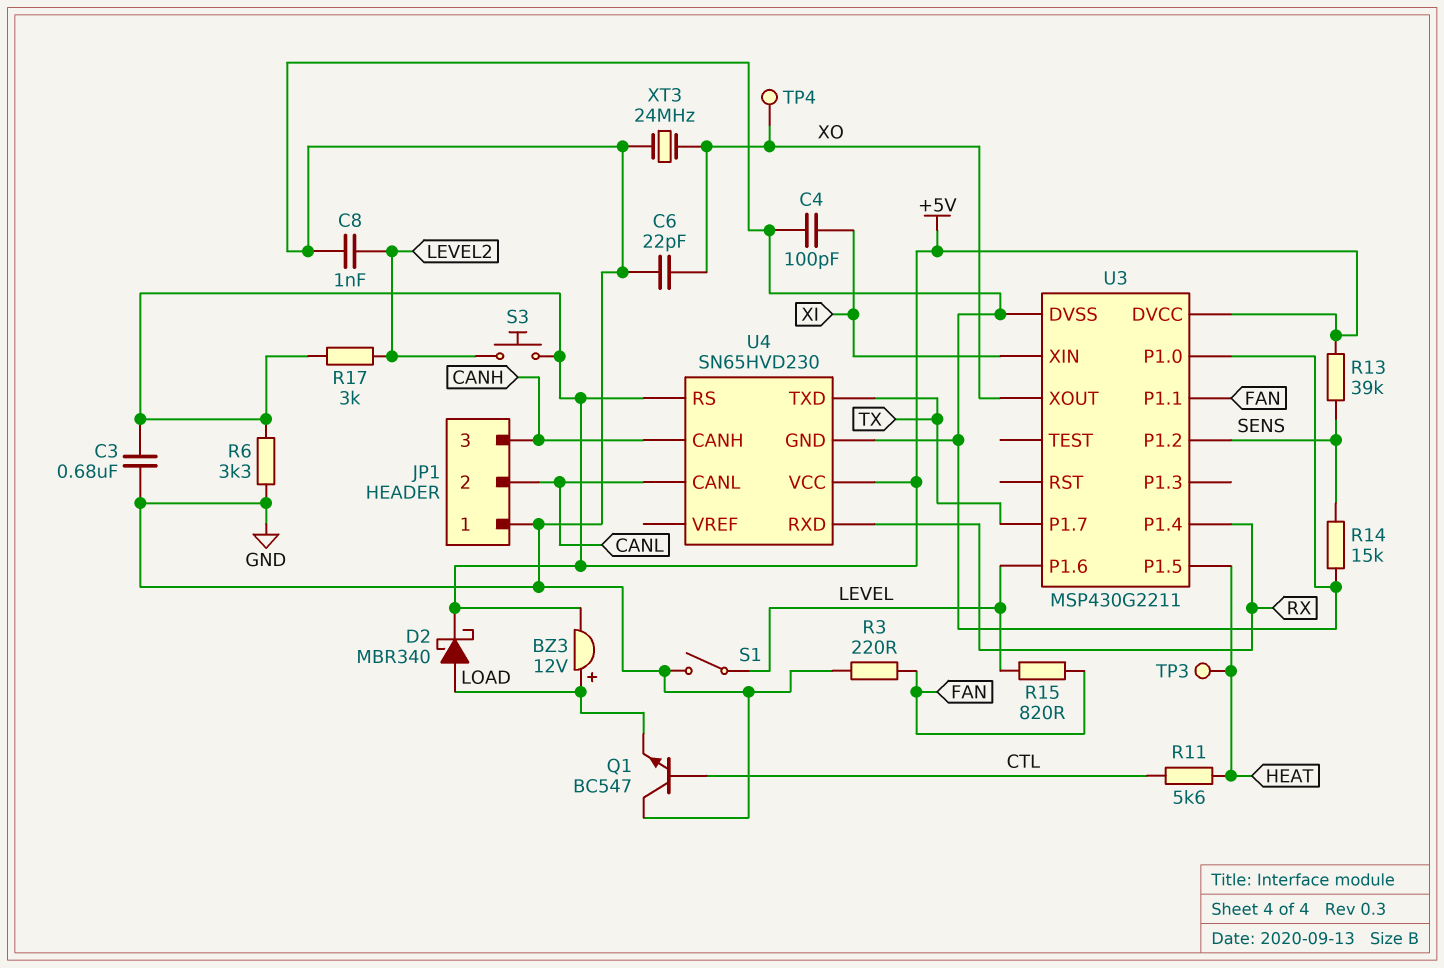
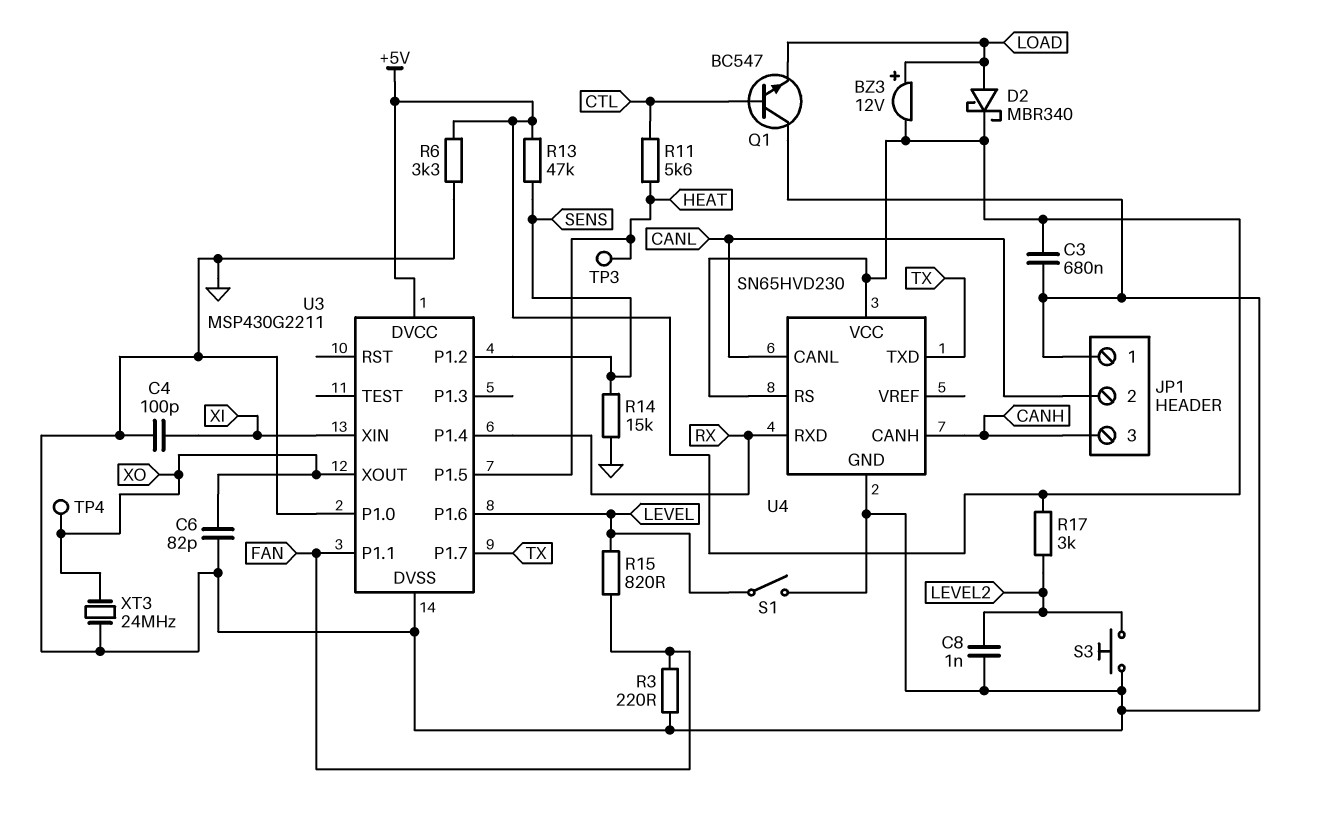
C6: 22pF (GND, XO) -> 82pF (GND, XO)
R13: 39k (+5V, SENS) -> 47k (+5V, SENS)
S3: button (+5V, LEVEL2) -> button (GND, LEVEL2)

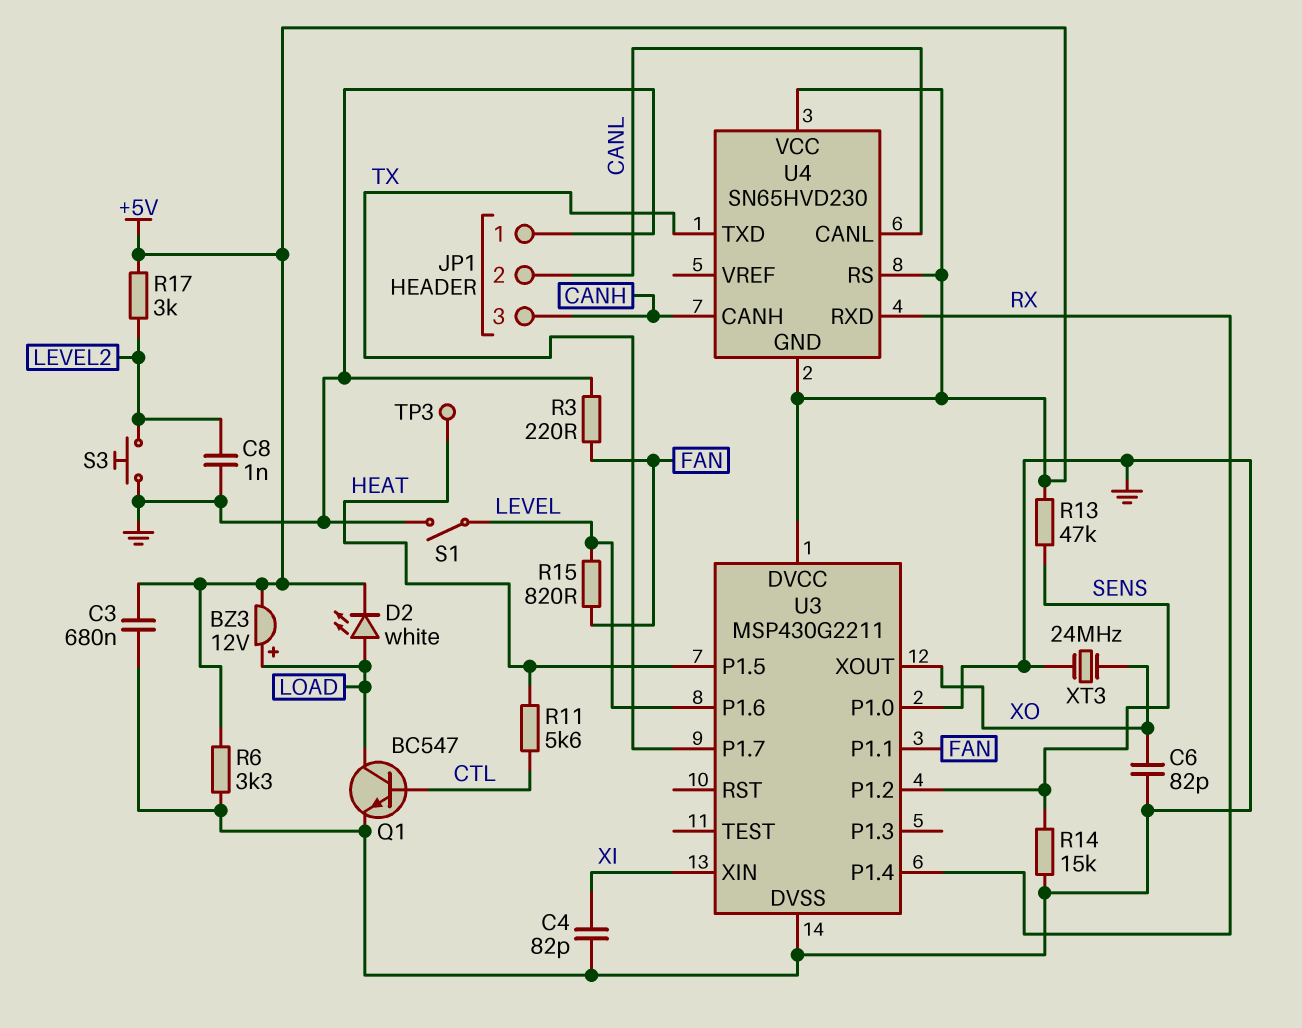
C4: 100pF (GND, XI) -> 82pF (GND, XI)
D2: schottky MBR340 (A LOAD, K +5V) -> LED white (A LOAD, K +5V)
Q1: NPN BC547 (B CTL, C GND, E LOAD) -> NPN BC547 (B CTL, C LOAD, E GND)
TP4: test point (XO) -> none
U4 pin GND: GND -> +5V

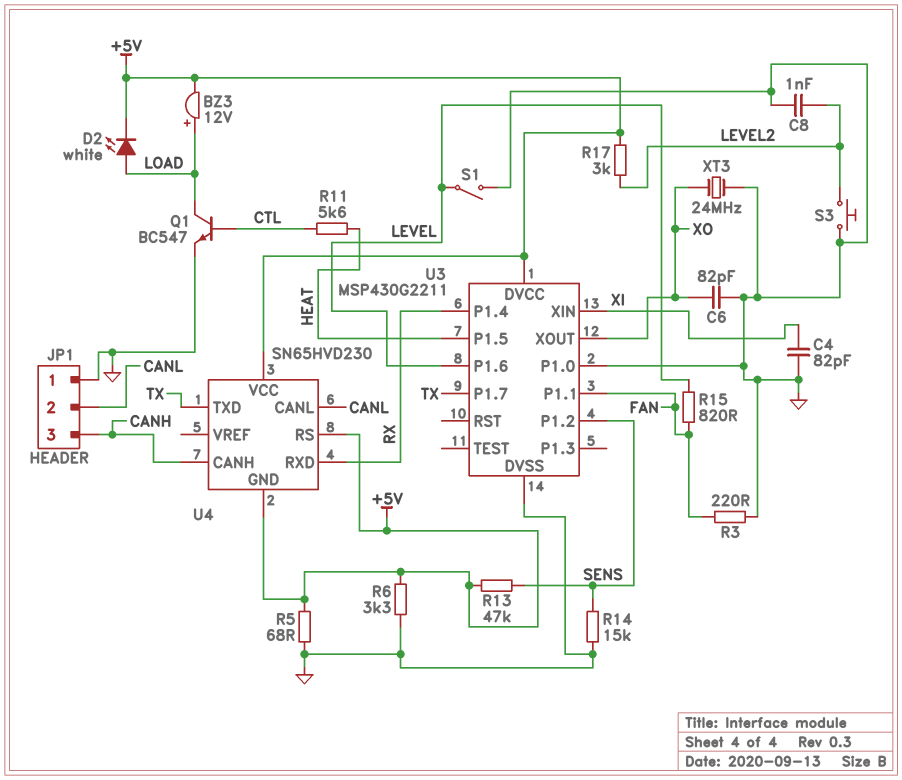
C3: 680nF (+5V, GND) -> none
R5: none -> 68 (+5V, GND)
TP3: test point (HEAT) -> none

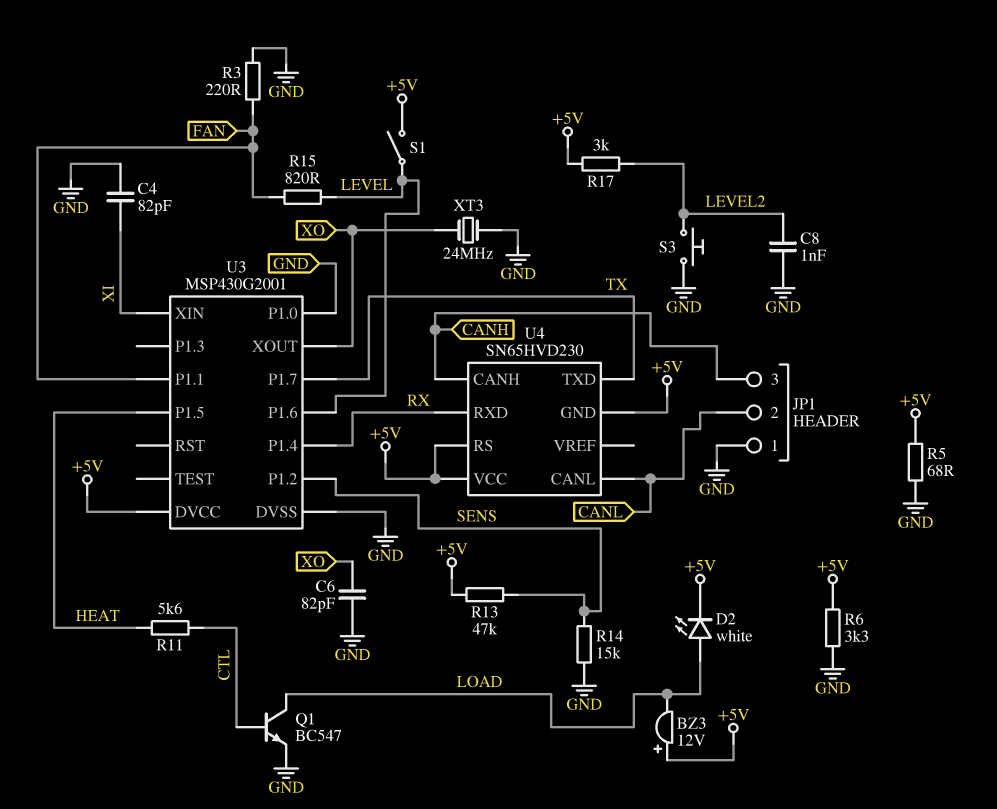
BZ3: buzzer 12V (plus LOAD, minus +5V) -> buzzer 12V (plus +5V, minus LOAD)
S1: switch (GND, LEVEL) -> switch (+5V, LEVEL)
U3: MSP430G2211 -> MSP430G2001

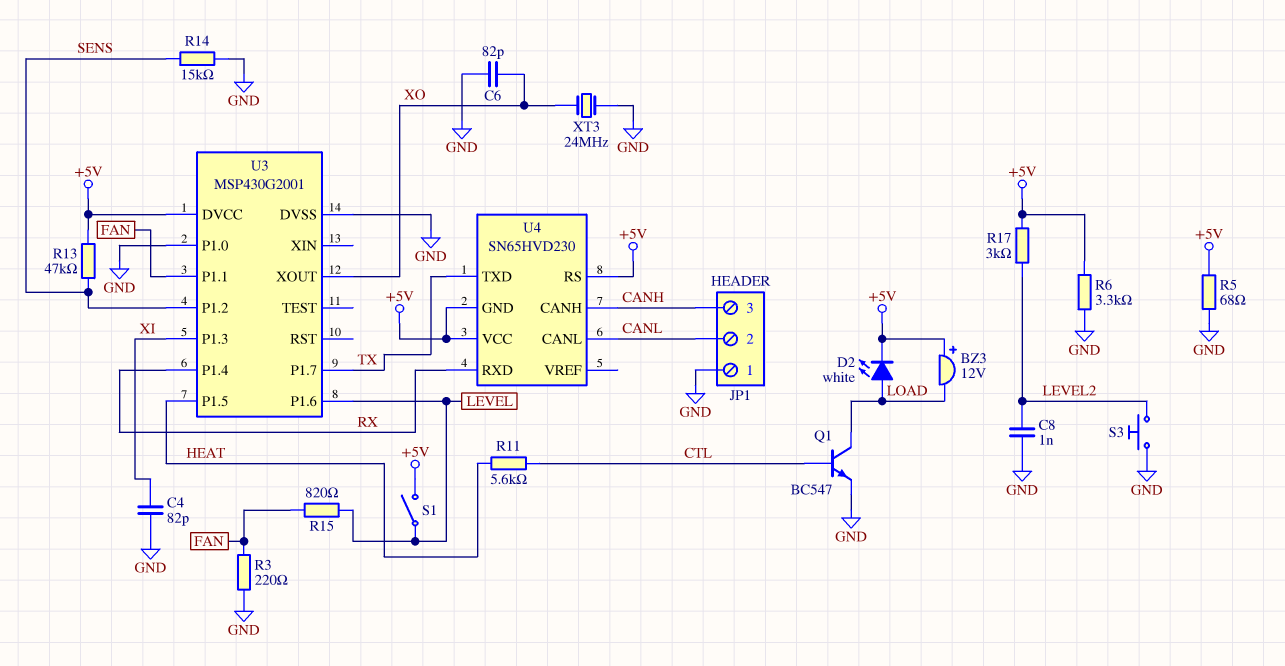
U3 pin P1.3: none -> XI
U3 pin XIN: XI -> none

